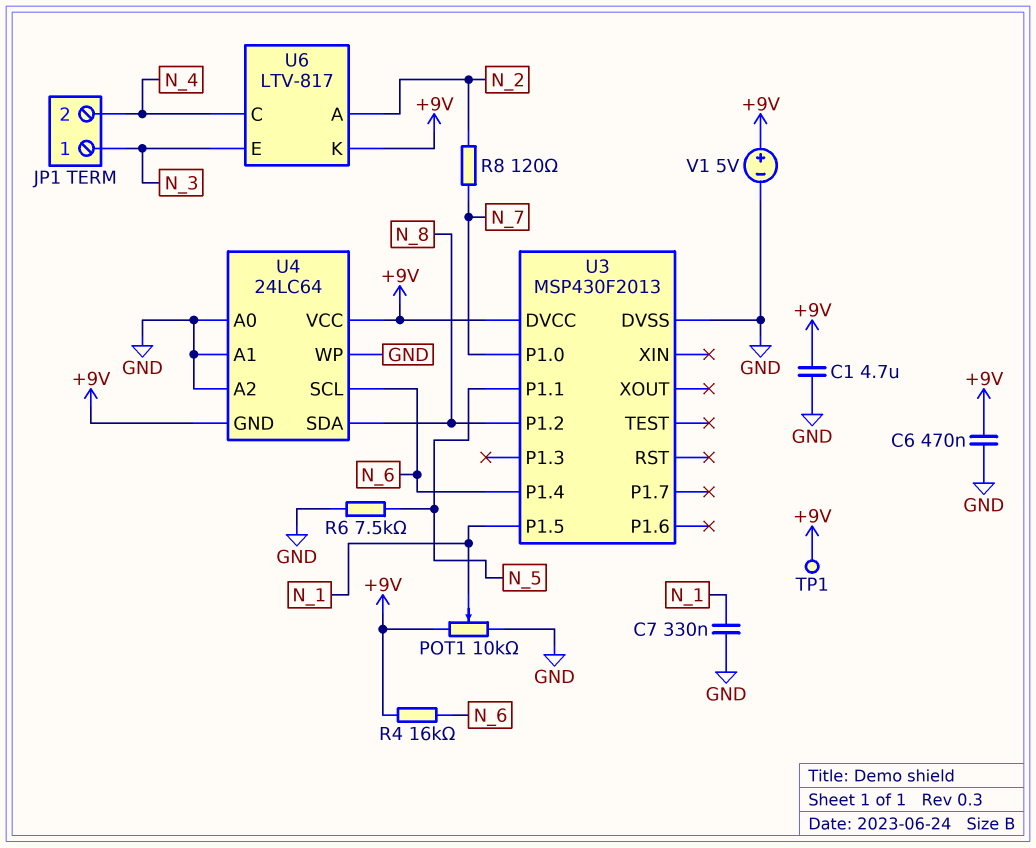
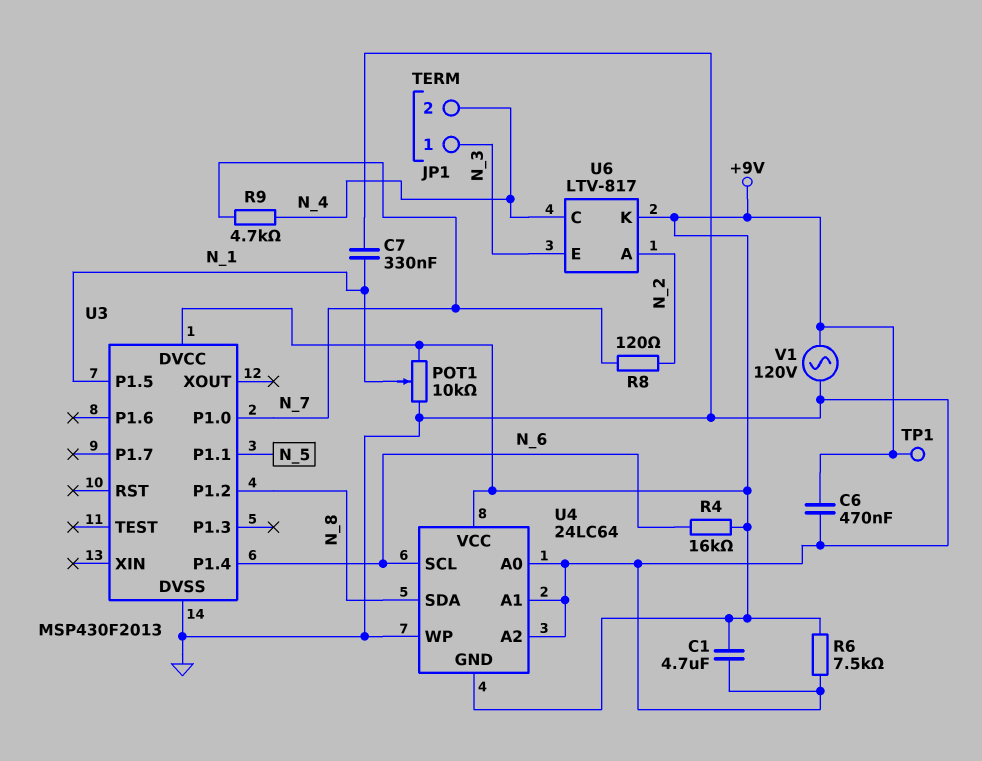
R6: 7.5k (GND, N_5) -> 7.5k (+9V, GND)
R9: none -> 4.7k (N_4, N_7)
V1: 5V (plus +9V, minus GND) -> AC 120V (+9V, GND)

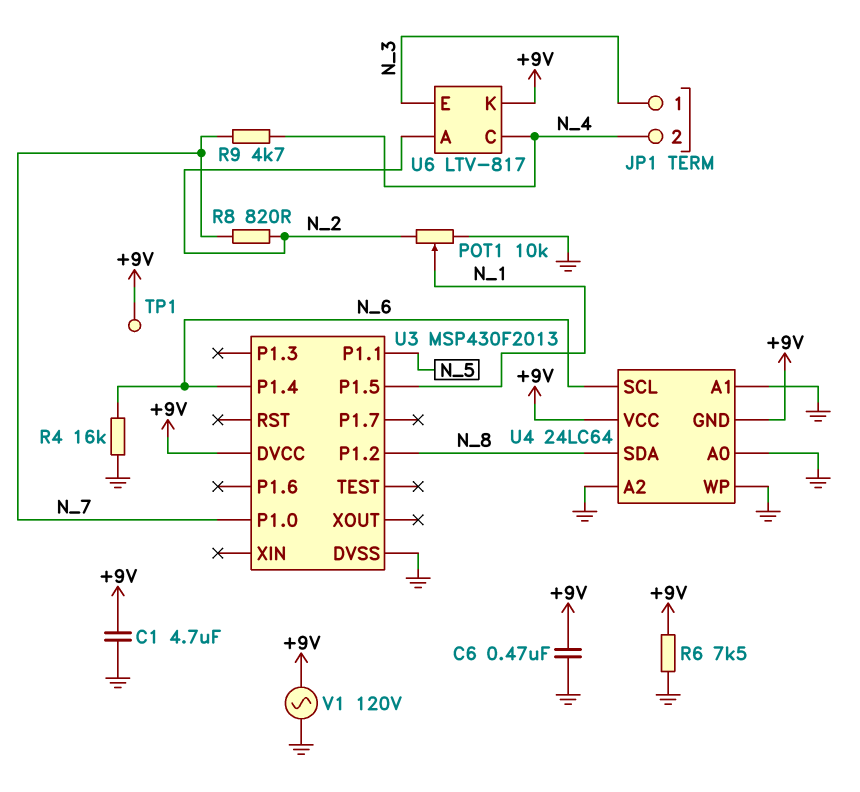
C7: 330nF (GND, N_1) -> none
POT1: 10k (+9V, GND, wiper N_1) -> 10k (GND, N_2, wiper N_1)
R4: 16k (+9V, N_6) -> 16k (GND, N_6)
R8: 120 (N_2, N_7) -> 820 (N_2, N_7)

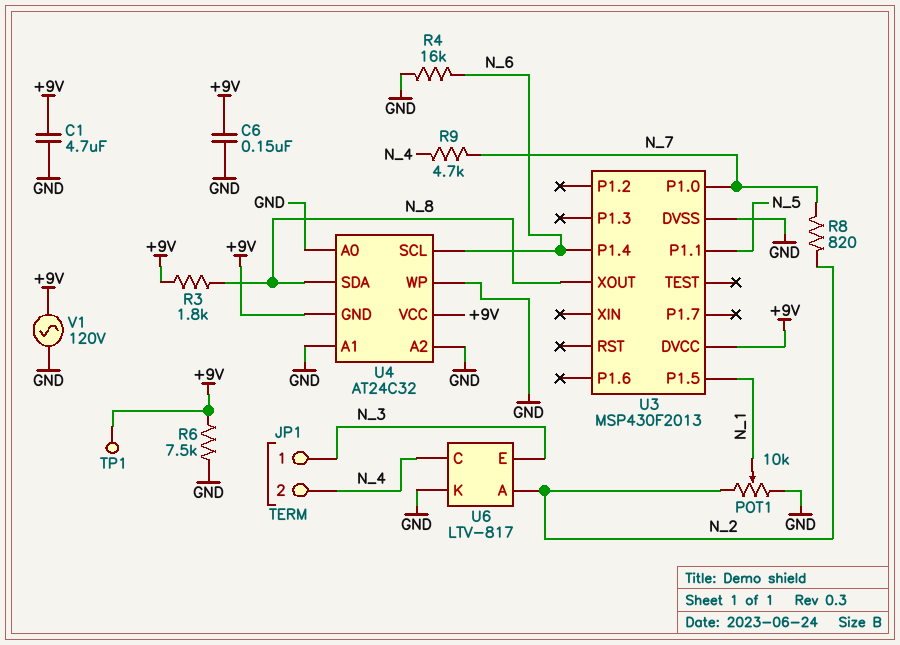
C6: 470nF (+9V, GND) -> 150nF (+9V, GND)
R3: none -> 1.8k (+9V, N_8)
U3 pin P1.2: N_8 -> none
U3 pin XOUT: none -> N_8
U4: 24LC64 -> AT24C32
U6 pin K: +9V -> GND

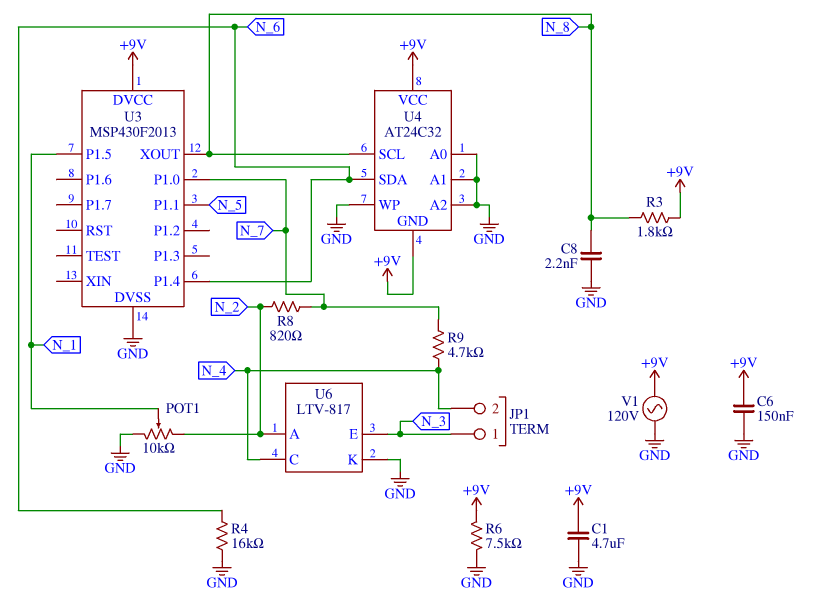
C8: none -> 2.2nF (GND, N_8)
TP1: test point (+9V) -> none
U4 pin SCL: N_6 -> N_8
U4 pin SDA: N_8 -> N_6

